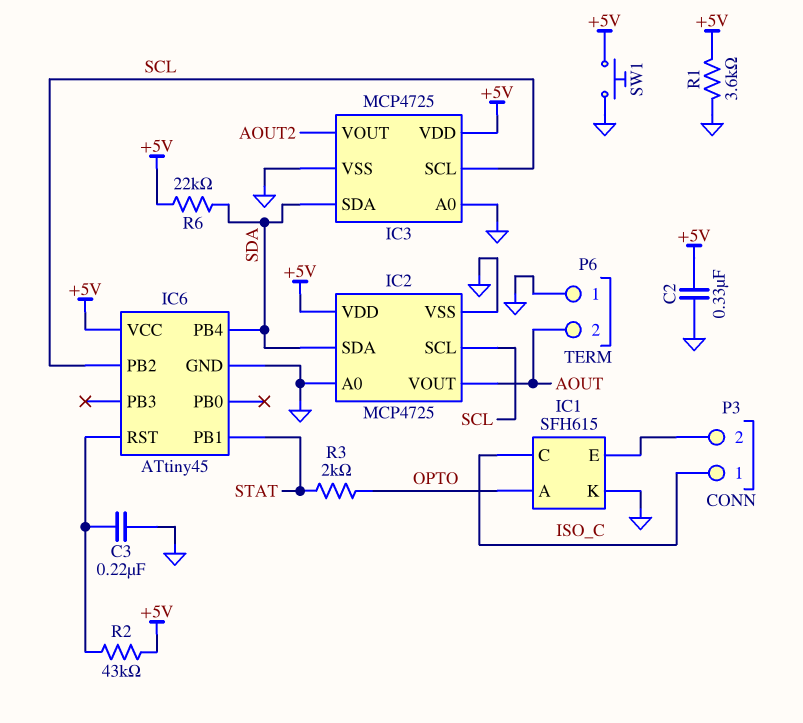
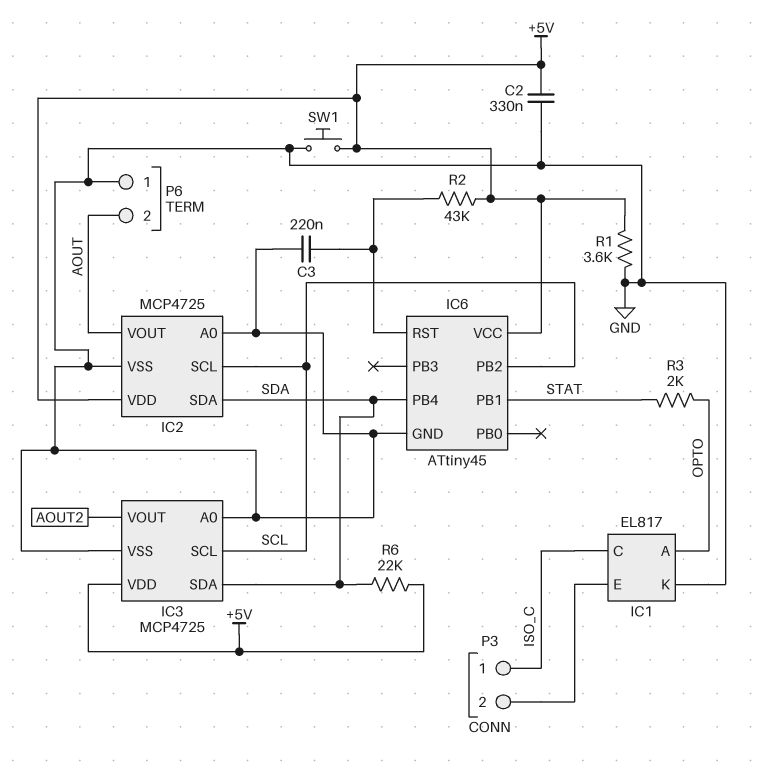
IC1: SFH615 -> EL817

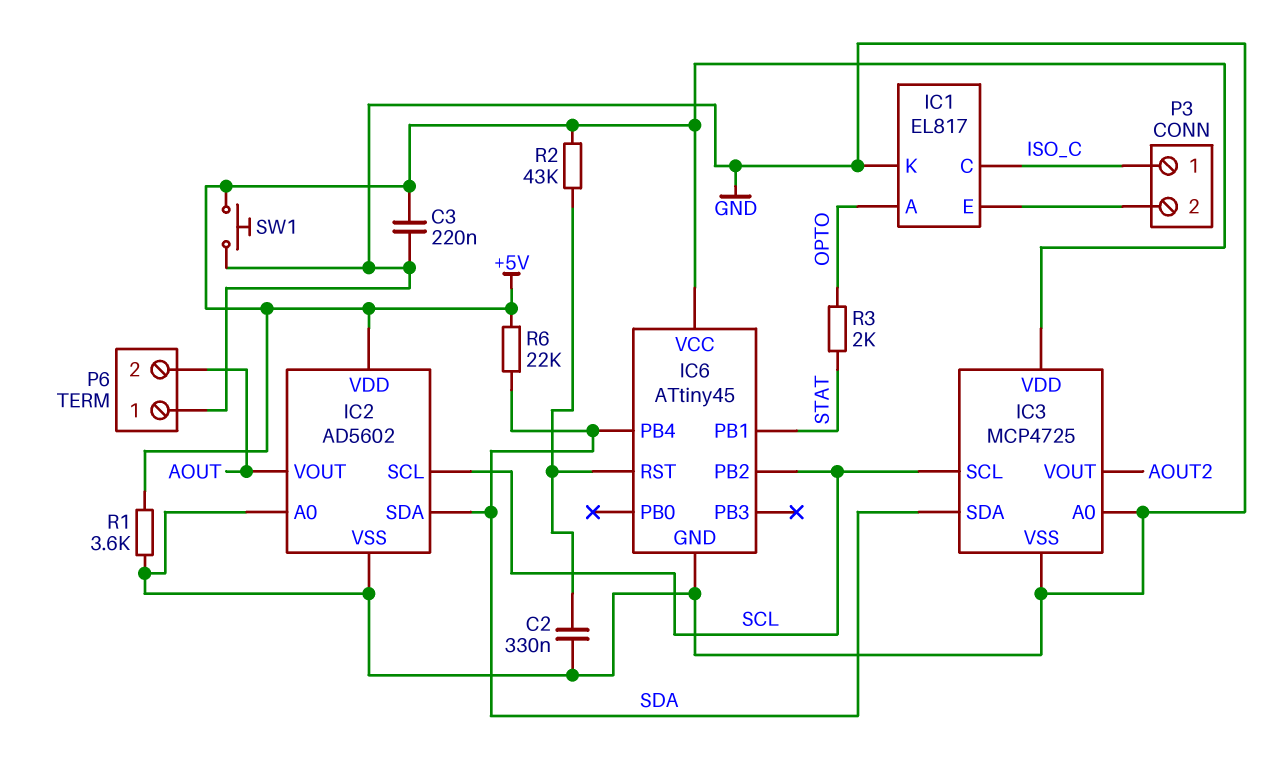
C2: 330nF (+5V, GND) -> 330nF (GND, IC6/RST)
C3: 220nF (GND, IC6/RST) -> 220nF (+5V, GND)
IC2: MCP4725 -> AD5602

